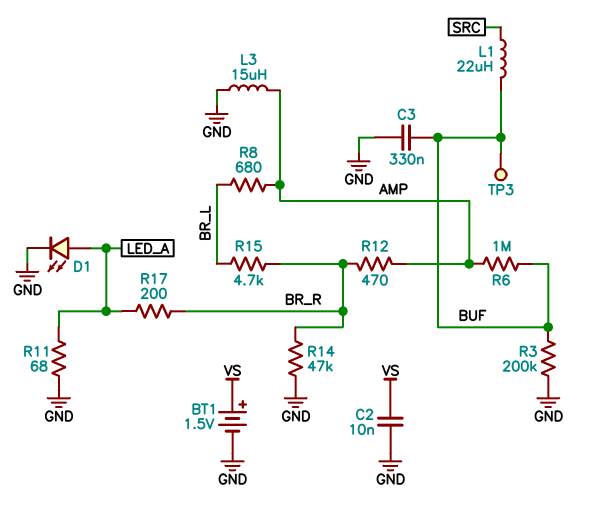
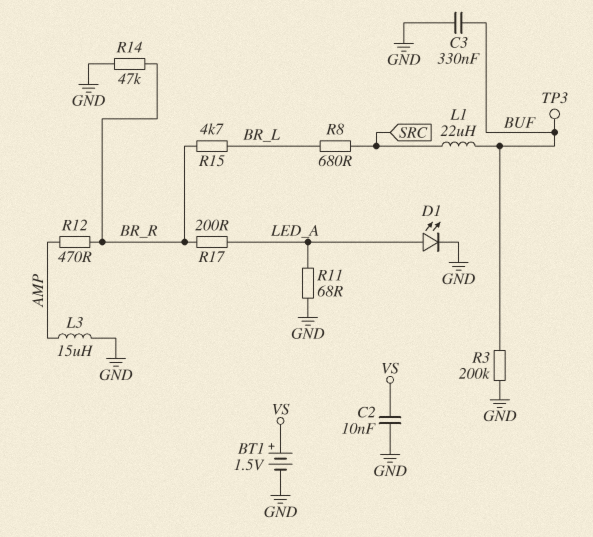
R6: 1M (AMP, BUF) -> none
R8: 680 (AMP, BR_L) -> 680 (BR_L, SRC)

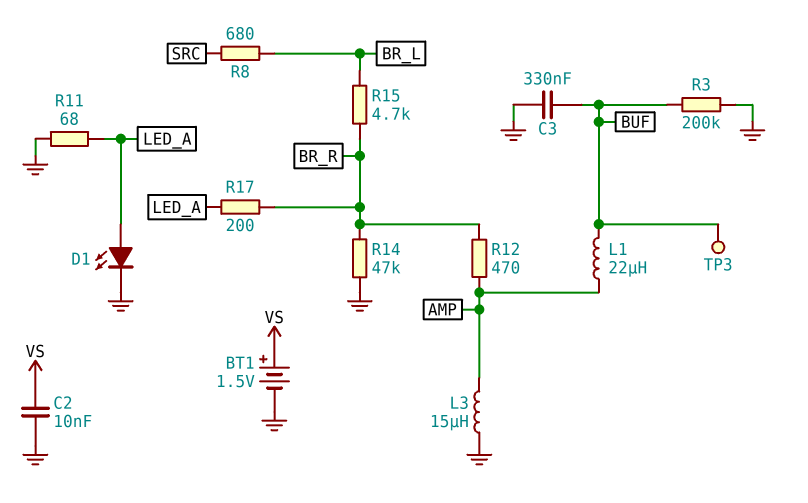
L1: 22uH (BUF, SRC) -> 22uH (AMP, BUF)

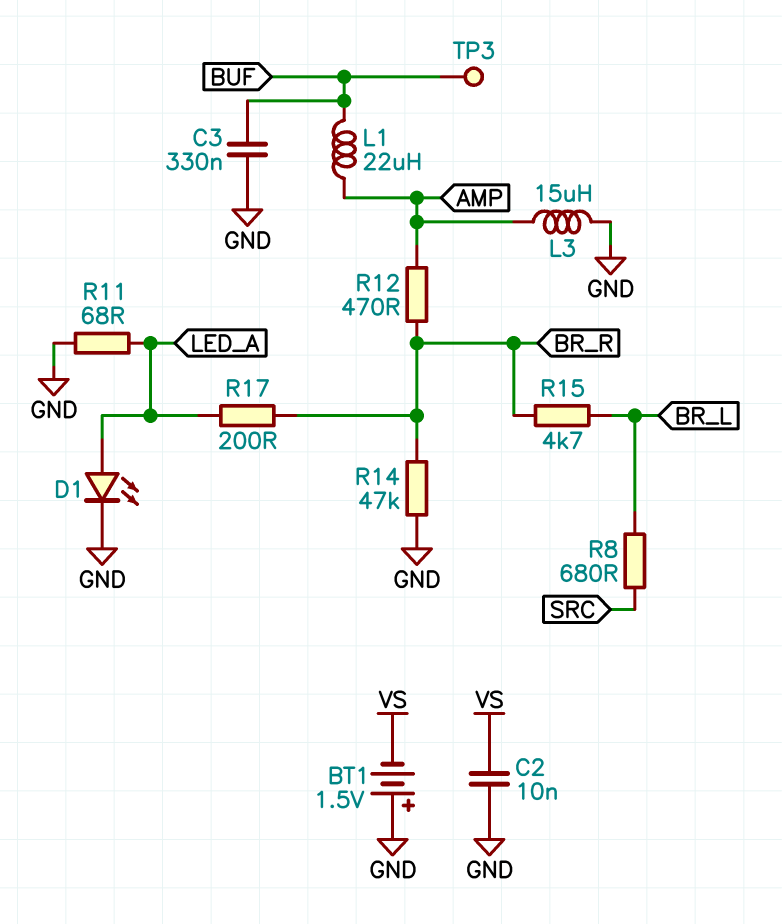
BT1: 1.5V (plus VS, minus GND) -> 1.5V (plus GND, minus VS)
R3: 200k (BUF, GND) -> none

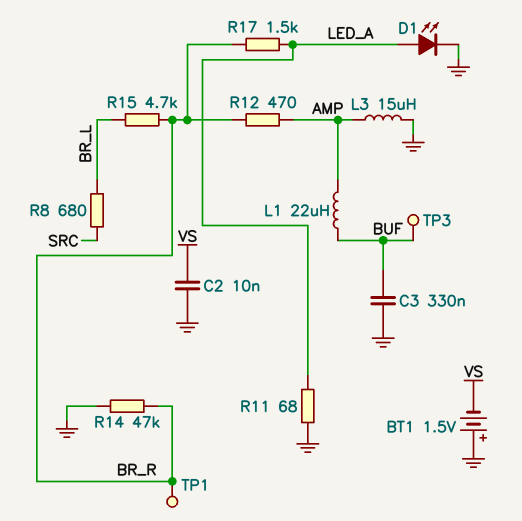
R17: 200 (BR_R, LED_A) -> 1.5k (BR_R, LED_A)
TP1: none -> test point (BR_R)

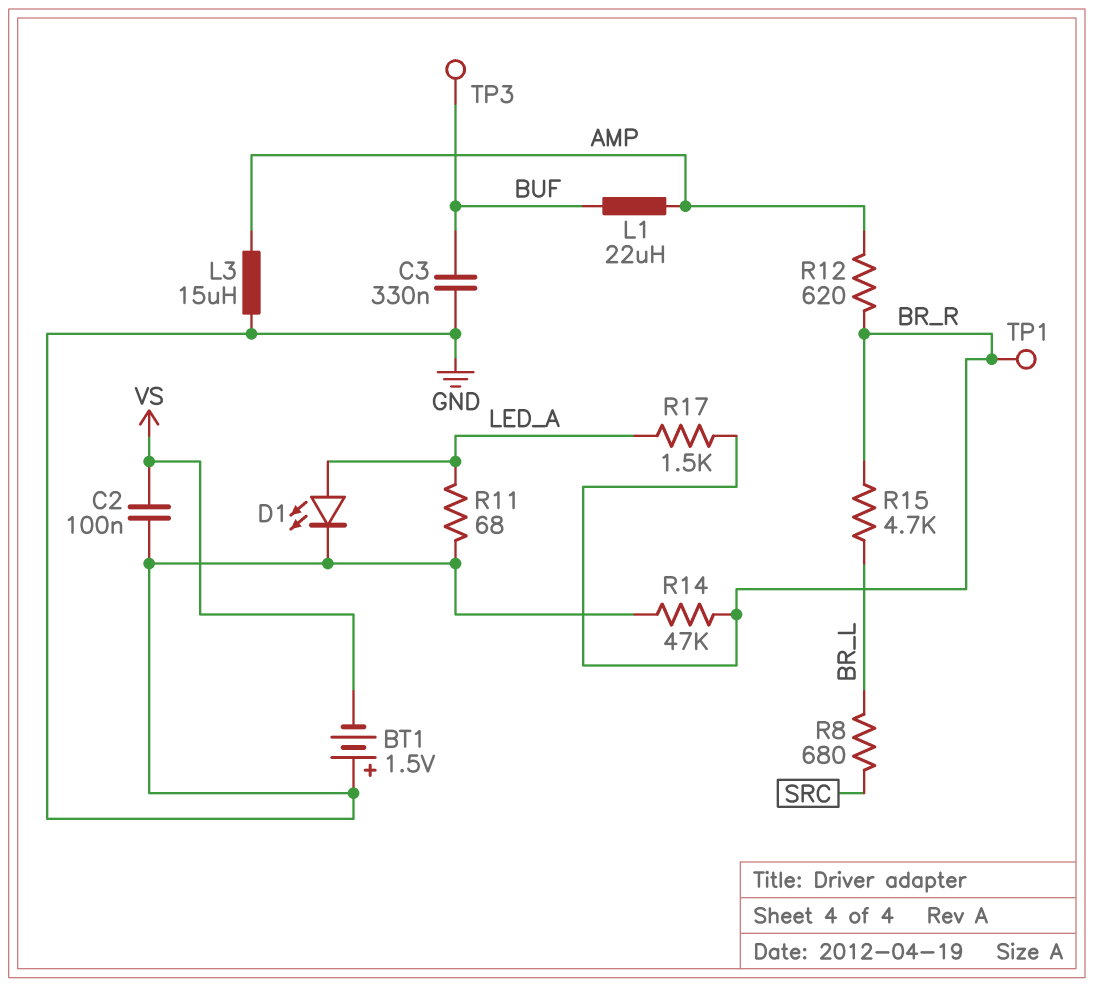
C2: 10nF (GND, VS) -> 100nF (GND, VS)
R12: 470 (AMP, BR_R) -> 620 (AMP, BR_R)

